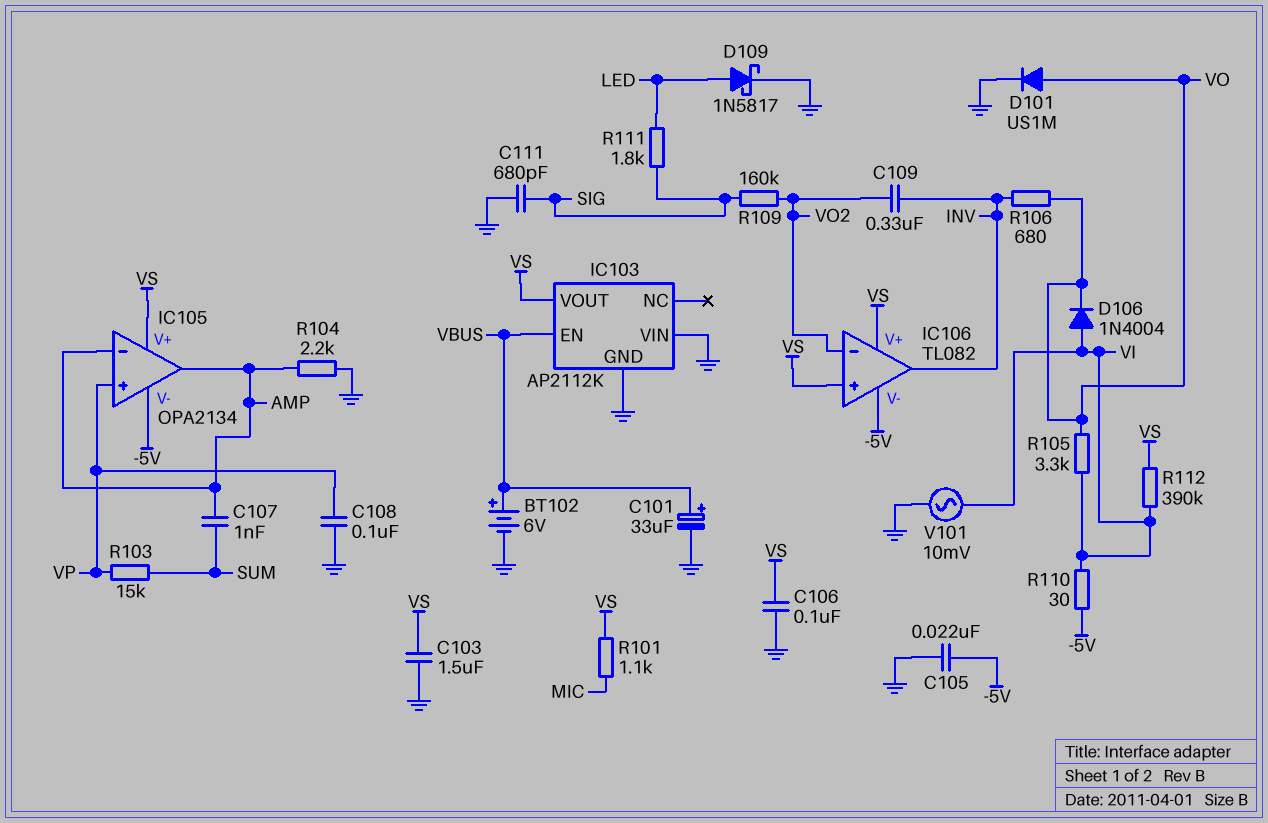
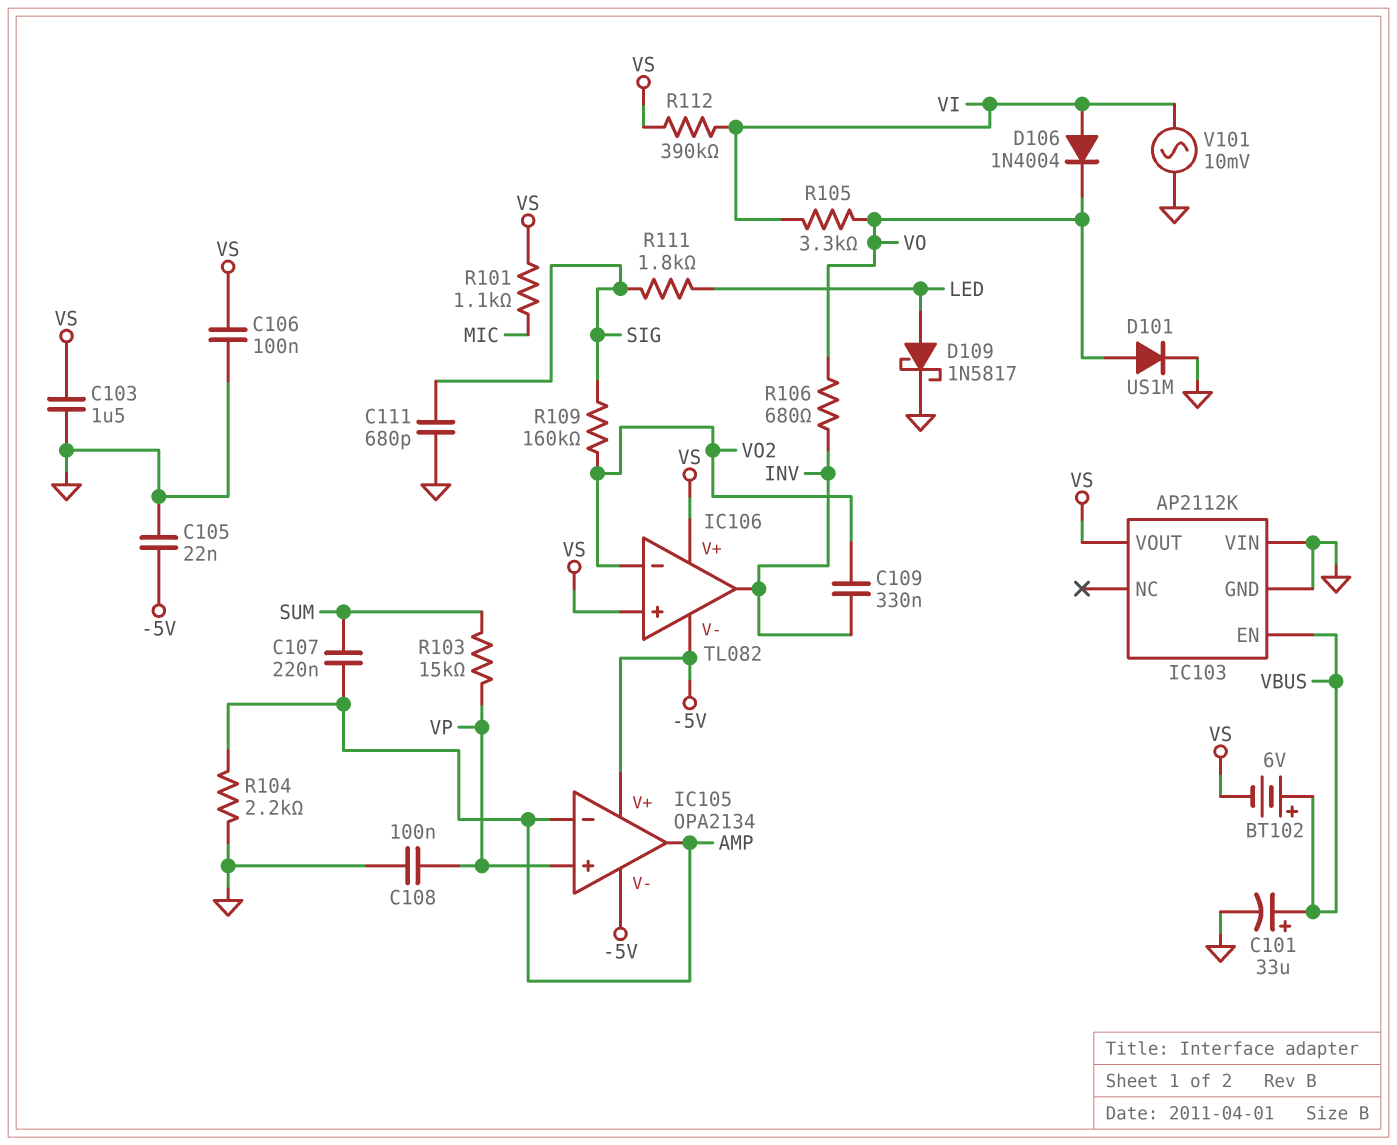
BT102: 6V (plus VBUS, minus GND) -> 6V (plus VBUS, minus VS)
C107: 1nF (AMP, SUM) -> 220nF (AMP, SUM)
IC105 pin V+: VS -> -5V
R110: 30 (-5V, VI) -> none

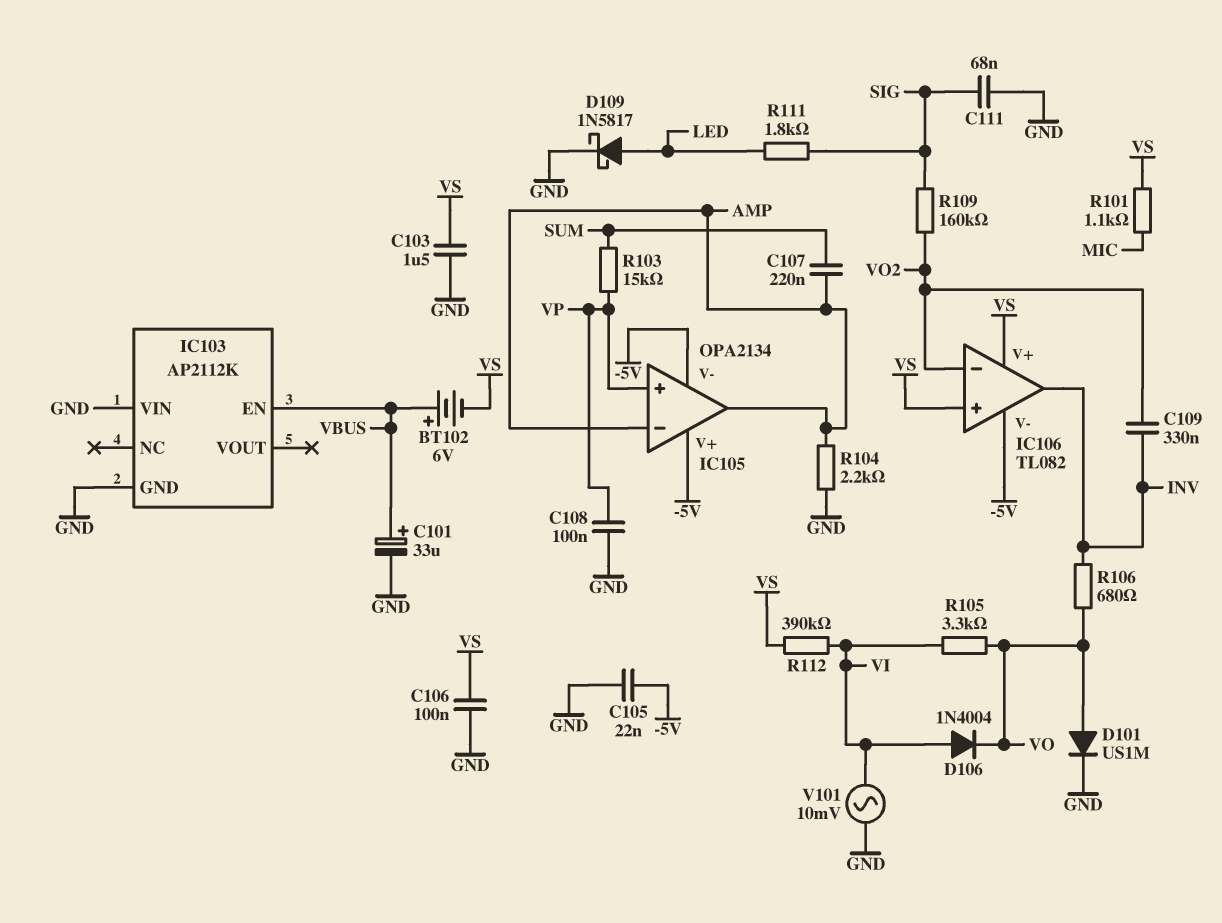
C111: 680pF (GND, SIG) -> 68nF (GND, SIG)
IC103 pin VOUT: VS -> none

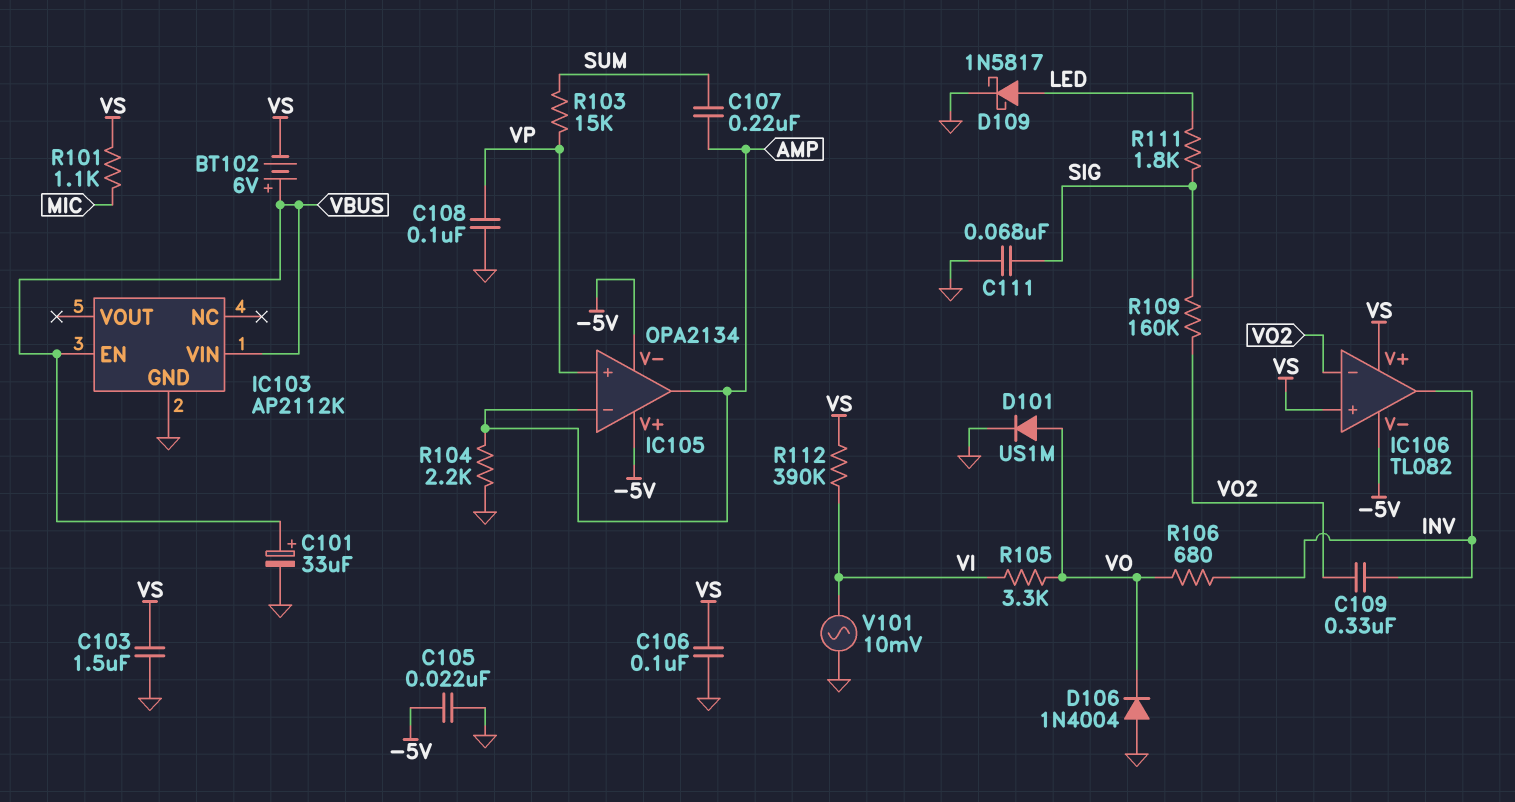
D106: diode 1N4004 (A VI, K VO) -> diode 1N4004 (A GND, K VO)
IC103 pin VIN: GND -> VBUS

